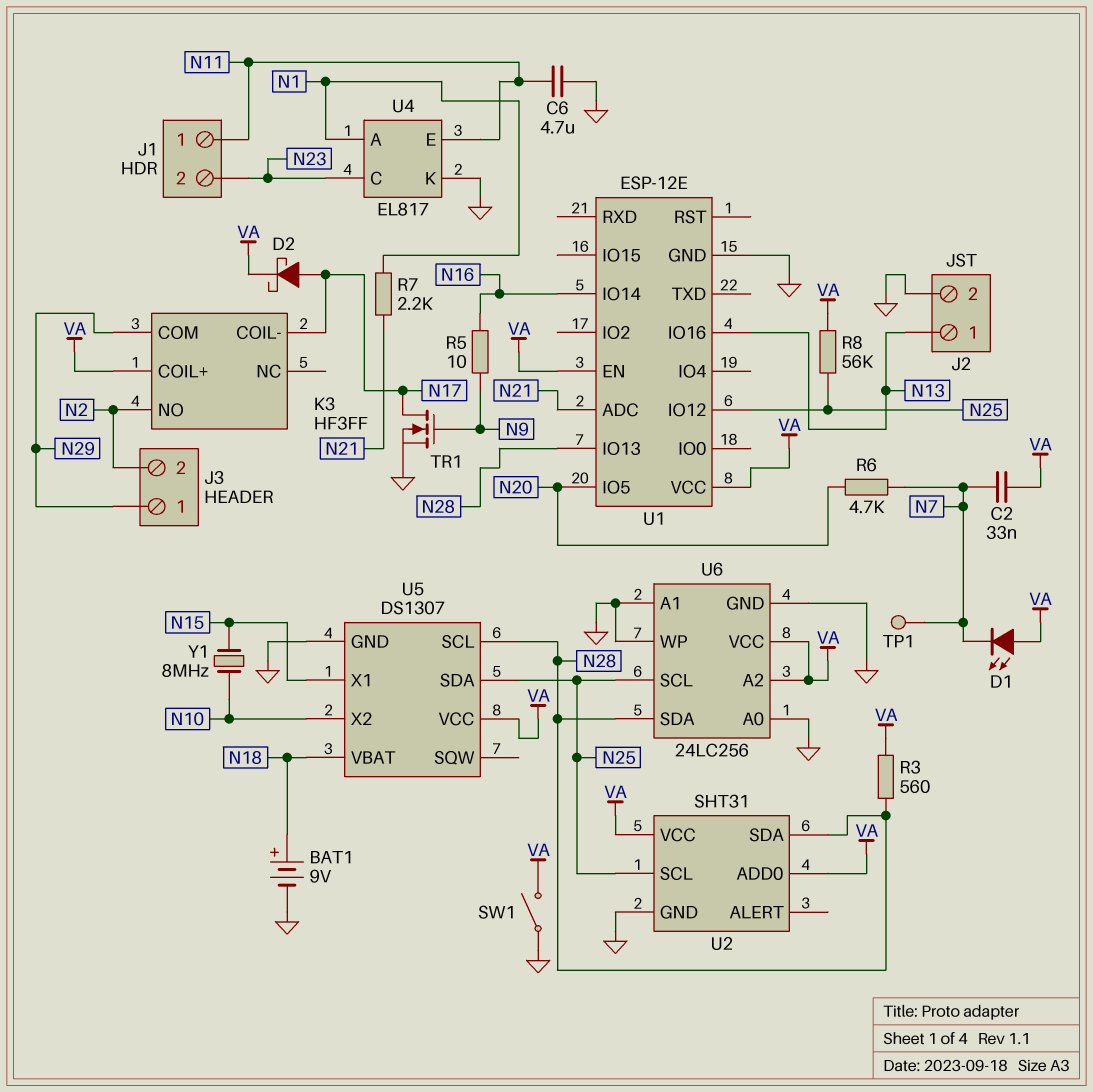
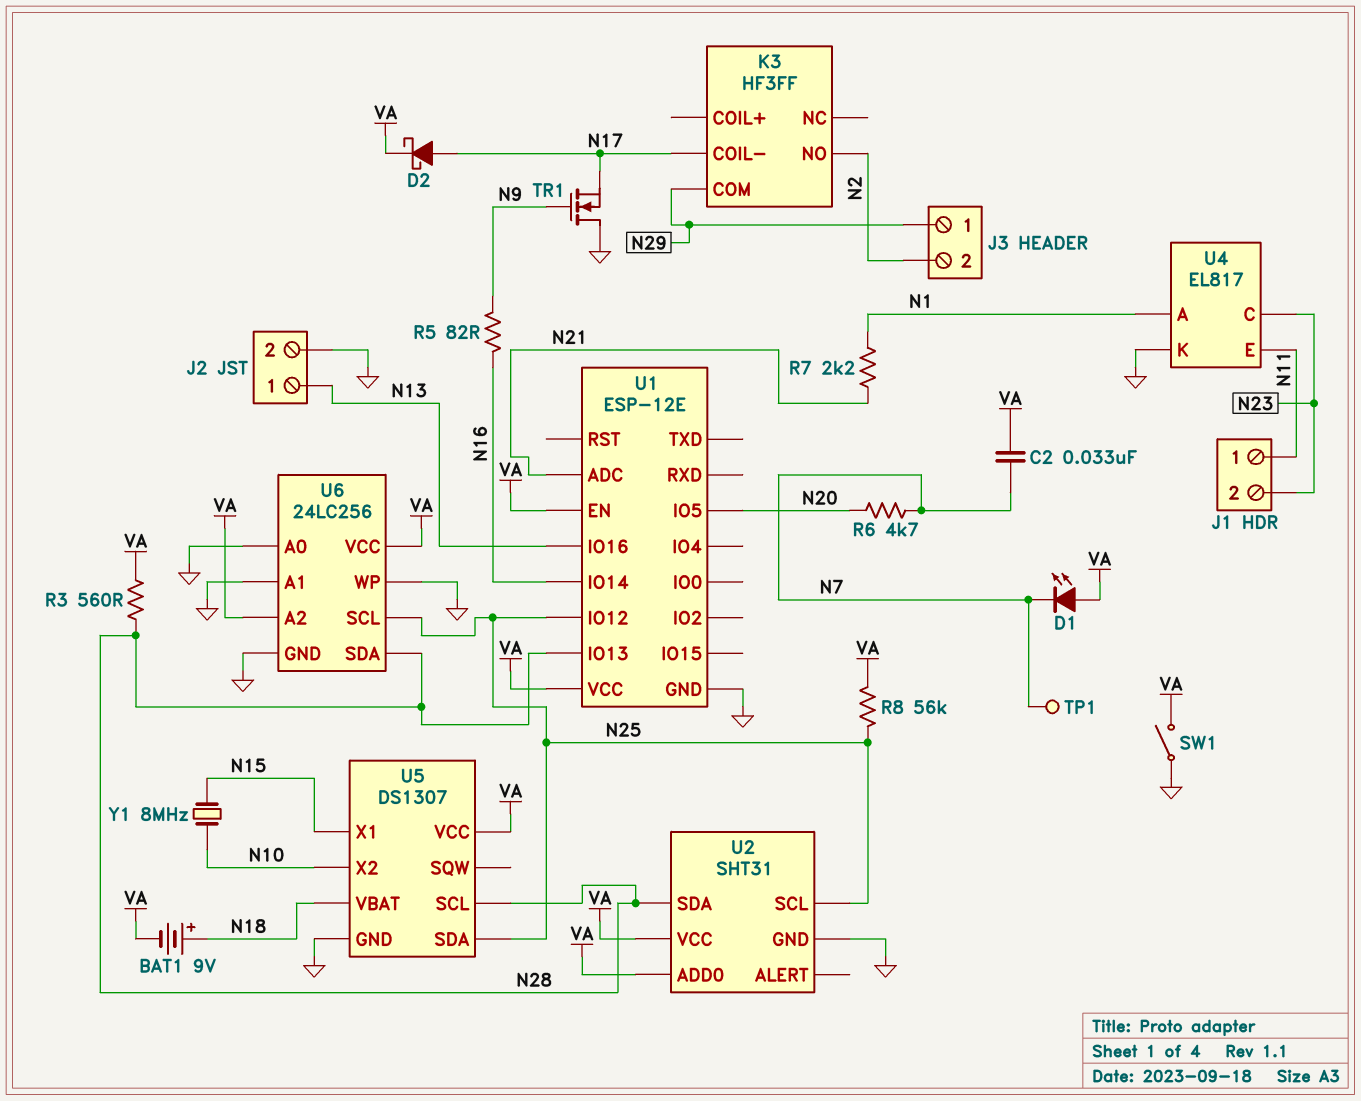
BAT1: 9V (plus N18, minus GND) -> 9V (plus N18, minus VA)
C6: 4.7uF (GND, N11) -> none
K3 pin COIL+: VA -> none
R5: 10 (N9, N16) -> 82 (N9, N16)
TR1: NMOS (G N9, D N17, S GND) -> NMOS (G N9, D GND, S N17)

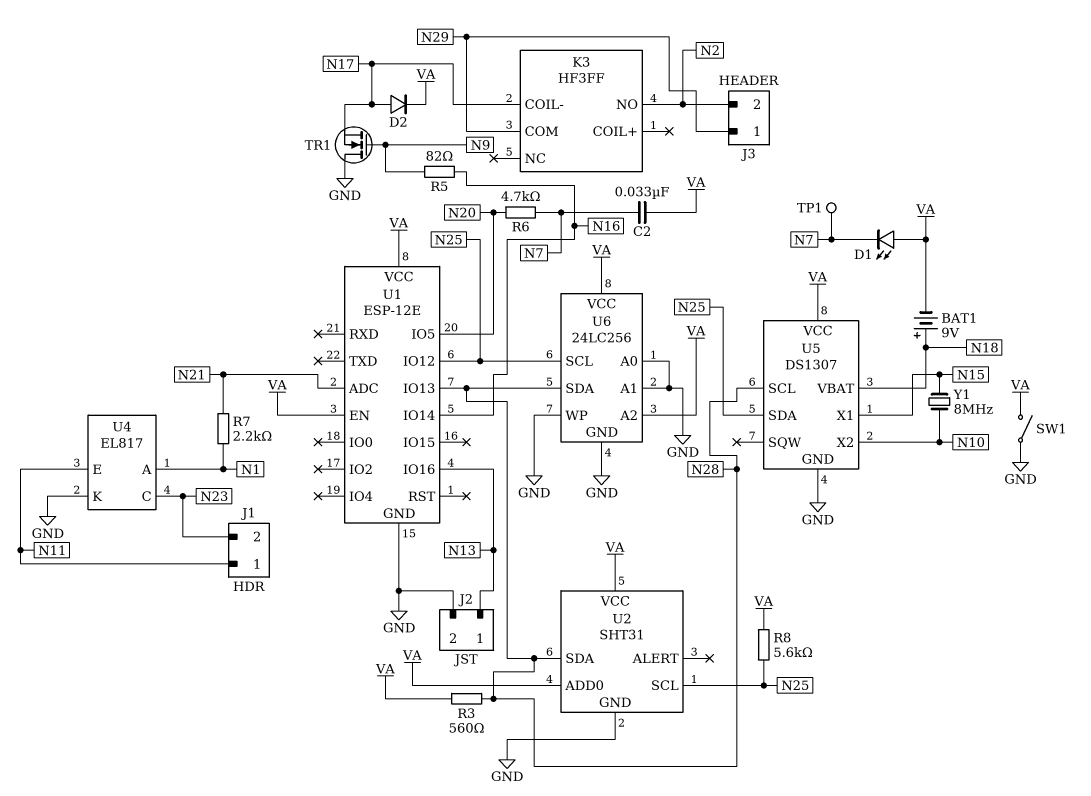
D2: schottky (A N17, K VA) -> diode (A N17, K VA)
R8: 56k (N25, VA) -> 5.6k (N25, VA)

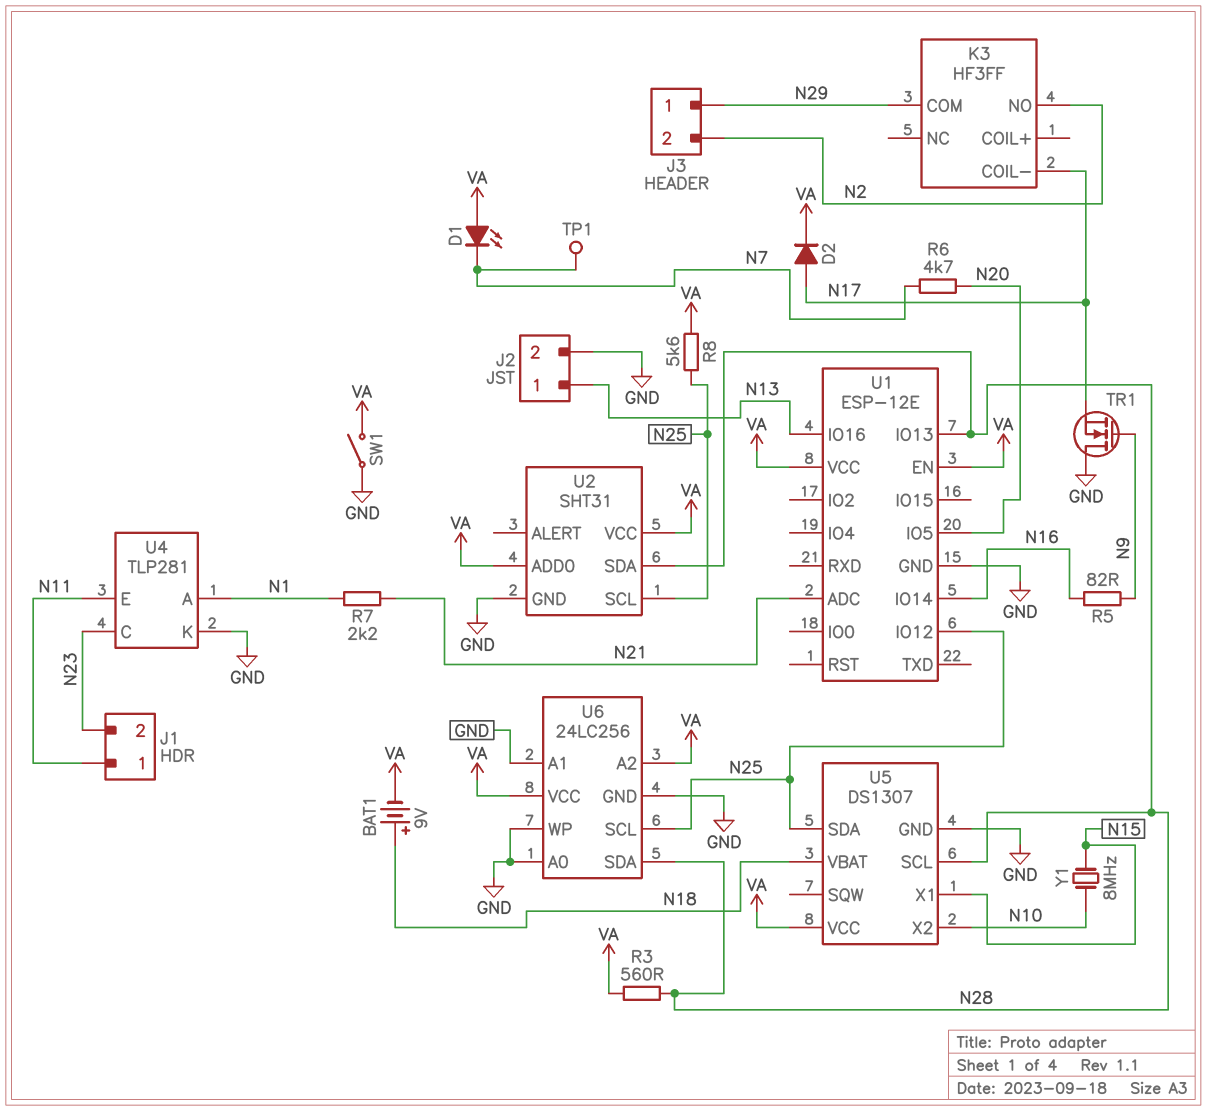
C2: 33nF (N7, VA) -> none
U4: EL817 -> TLP281

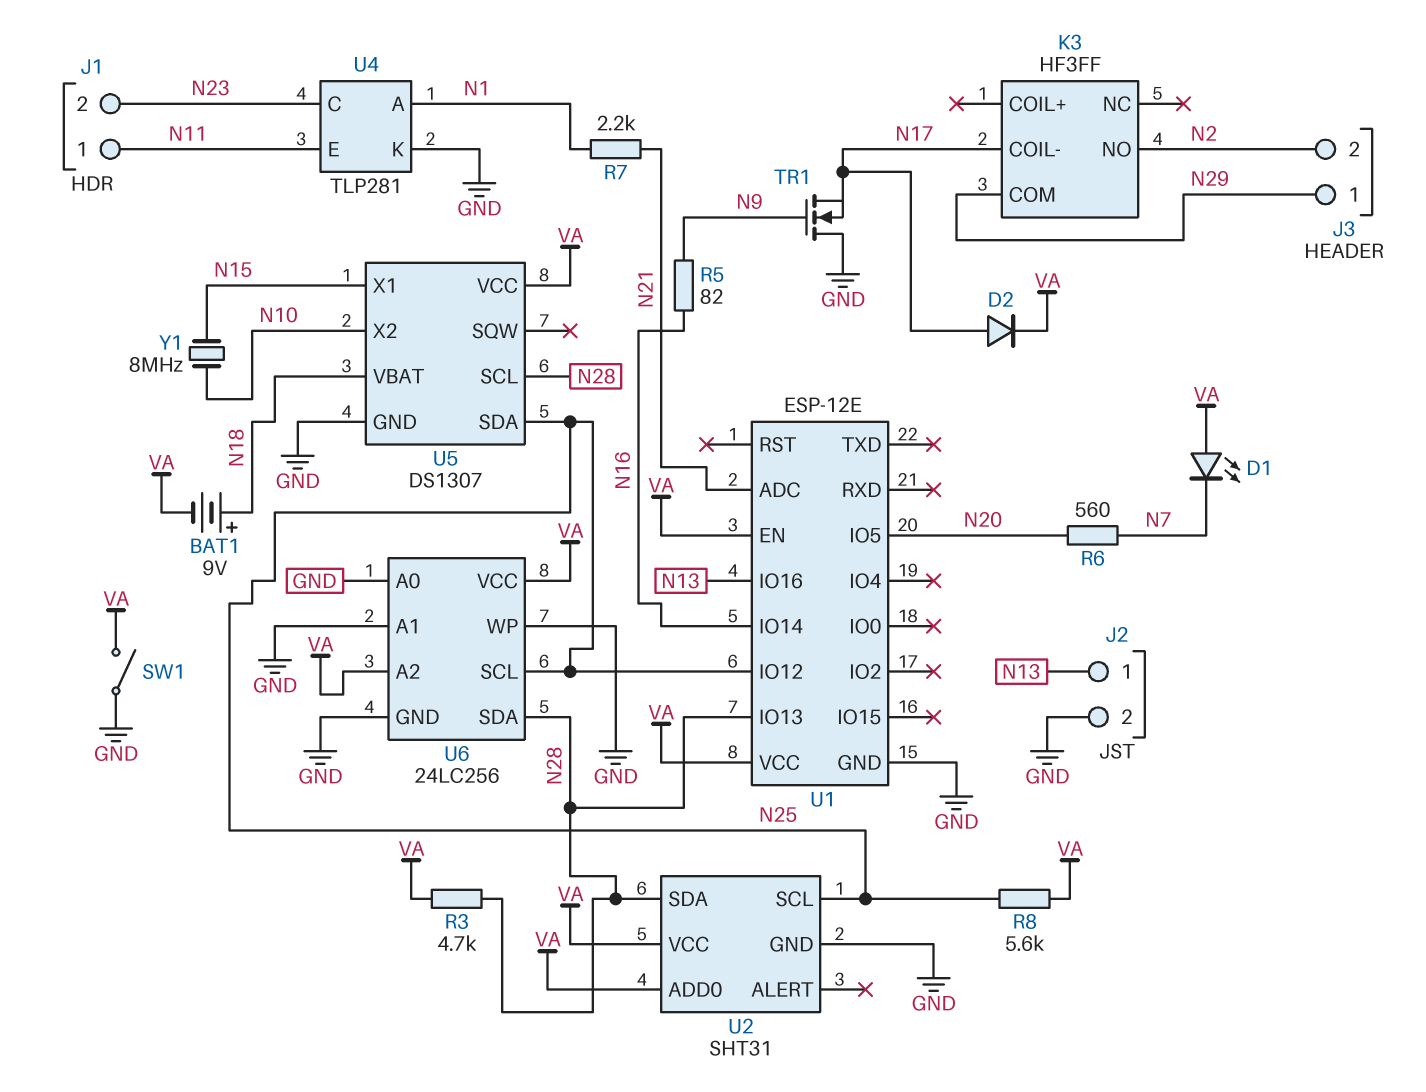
R3: 560 (N28, VA) -> 4.7k (N28, VA)
R6: 4.7k (N7, N20) -> 560 (N7, N20)
TP1: test point (N7) -> none

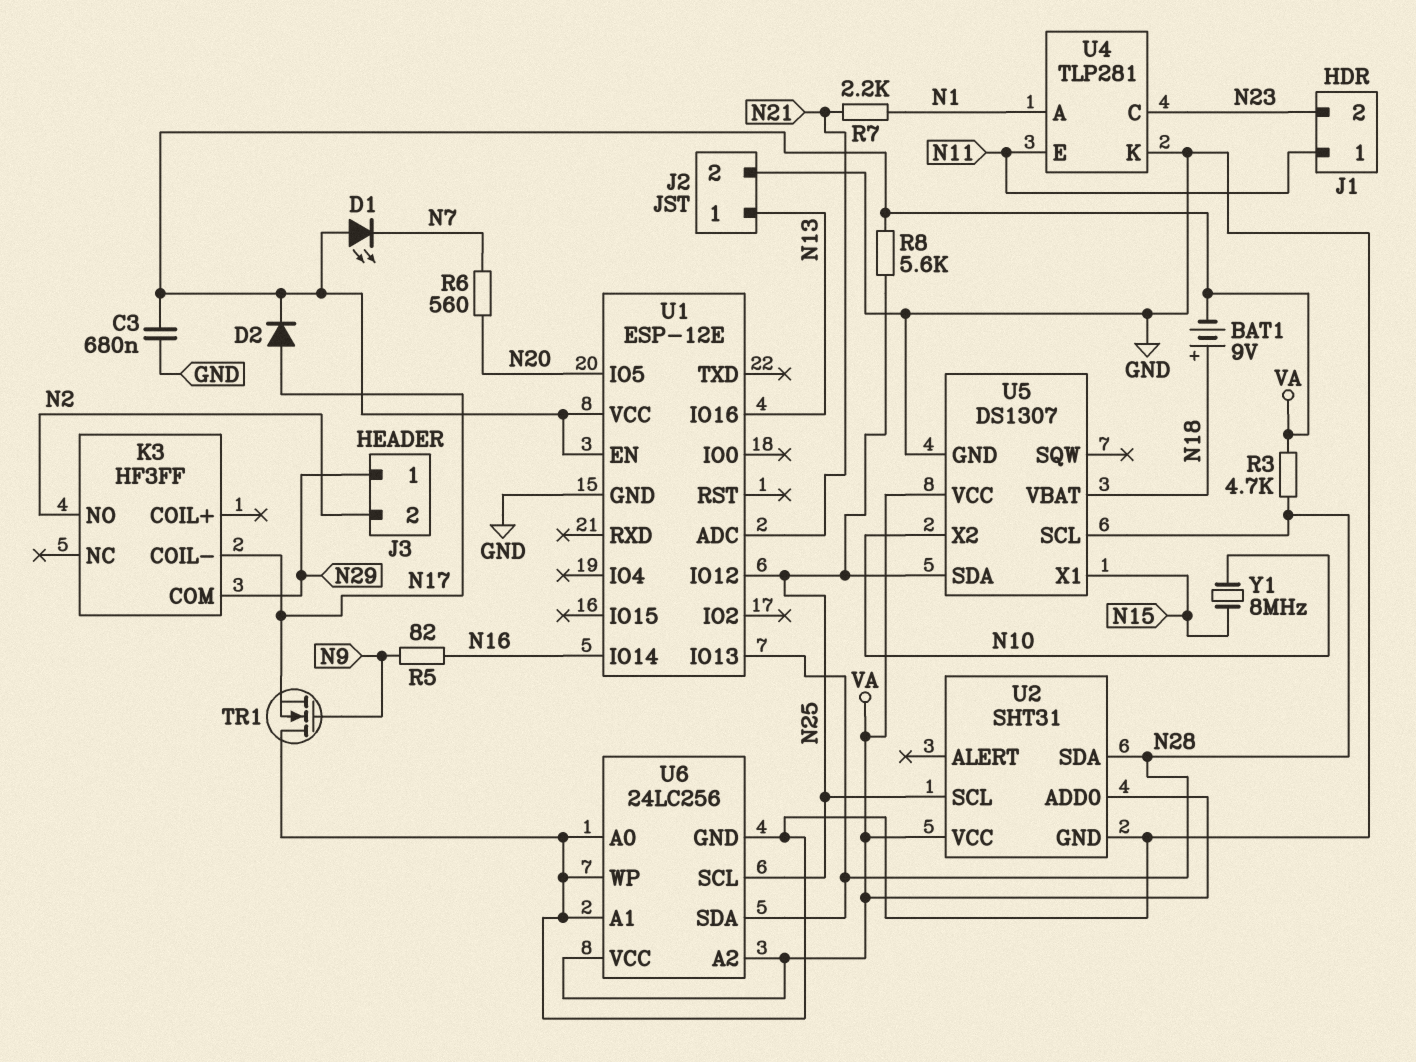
C3: none -> 680nF (GND, VA)
SW1: switch (GND, VA) -> none

